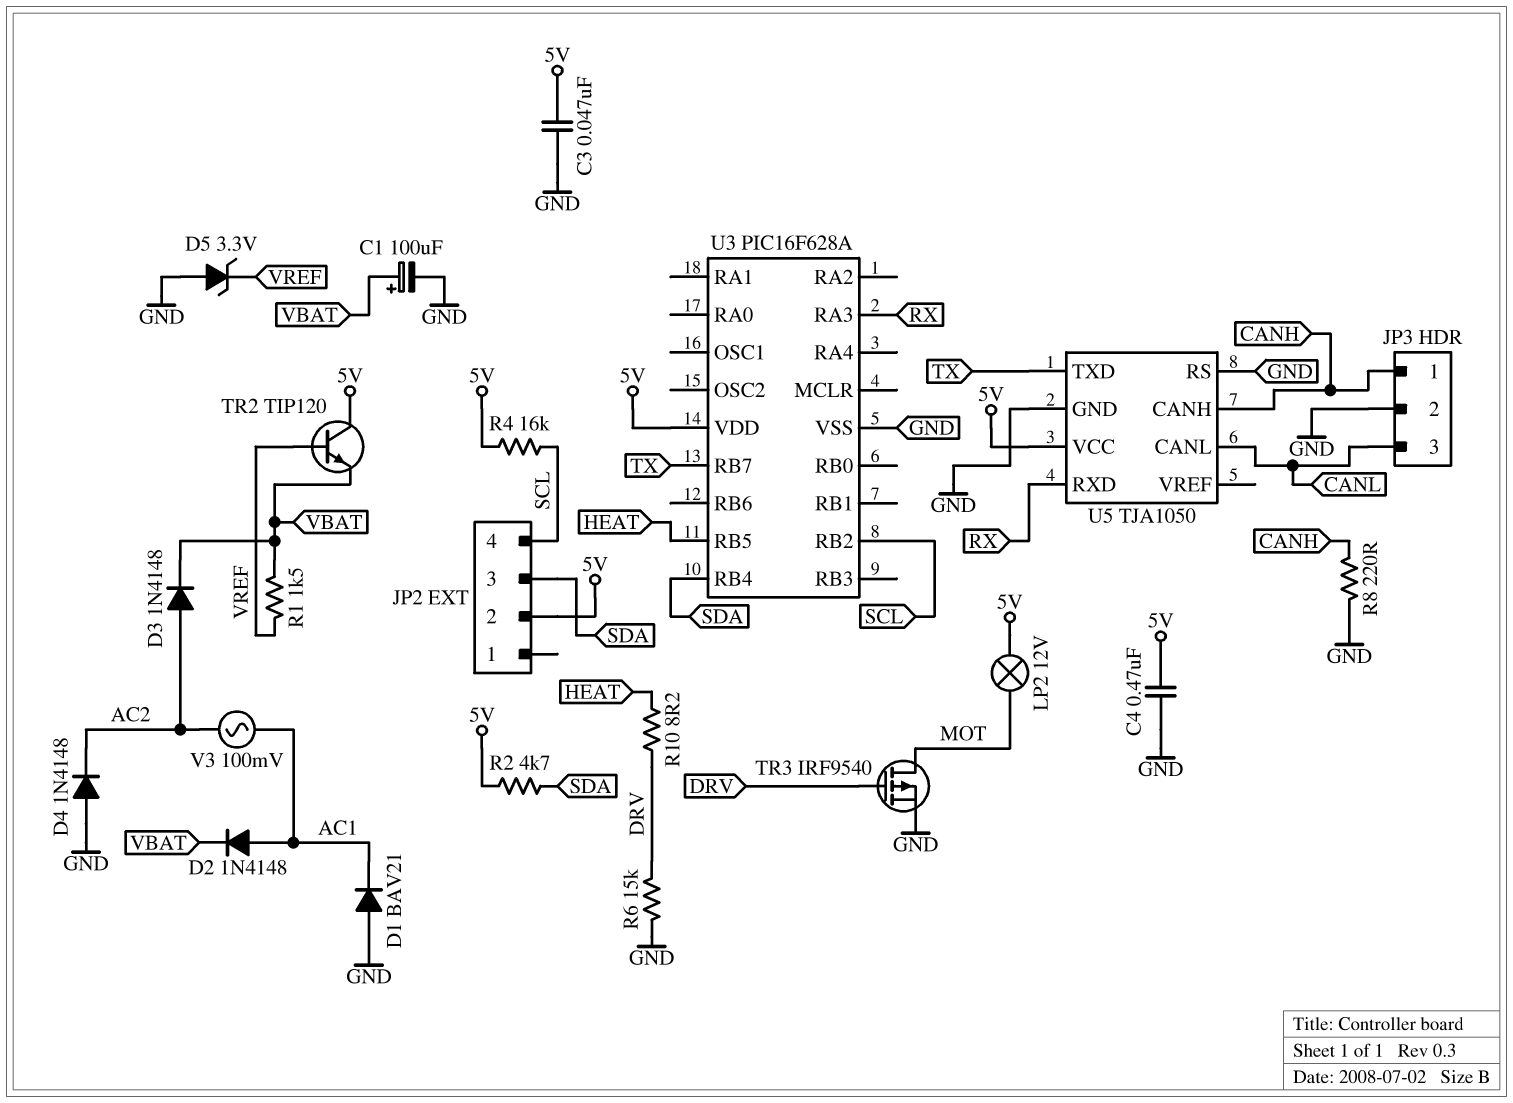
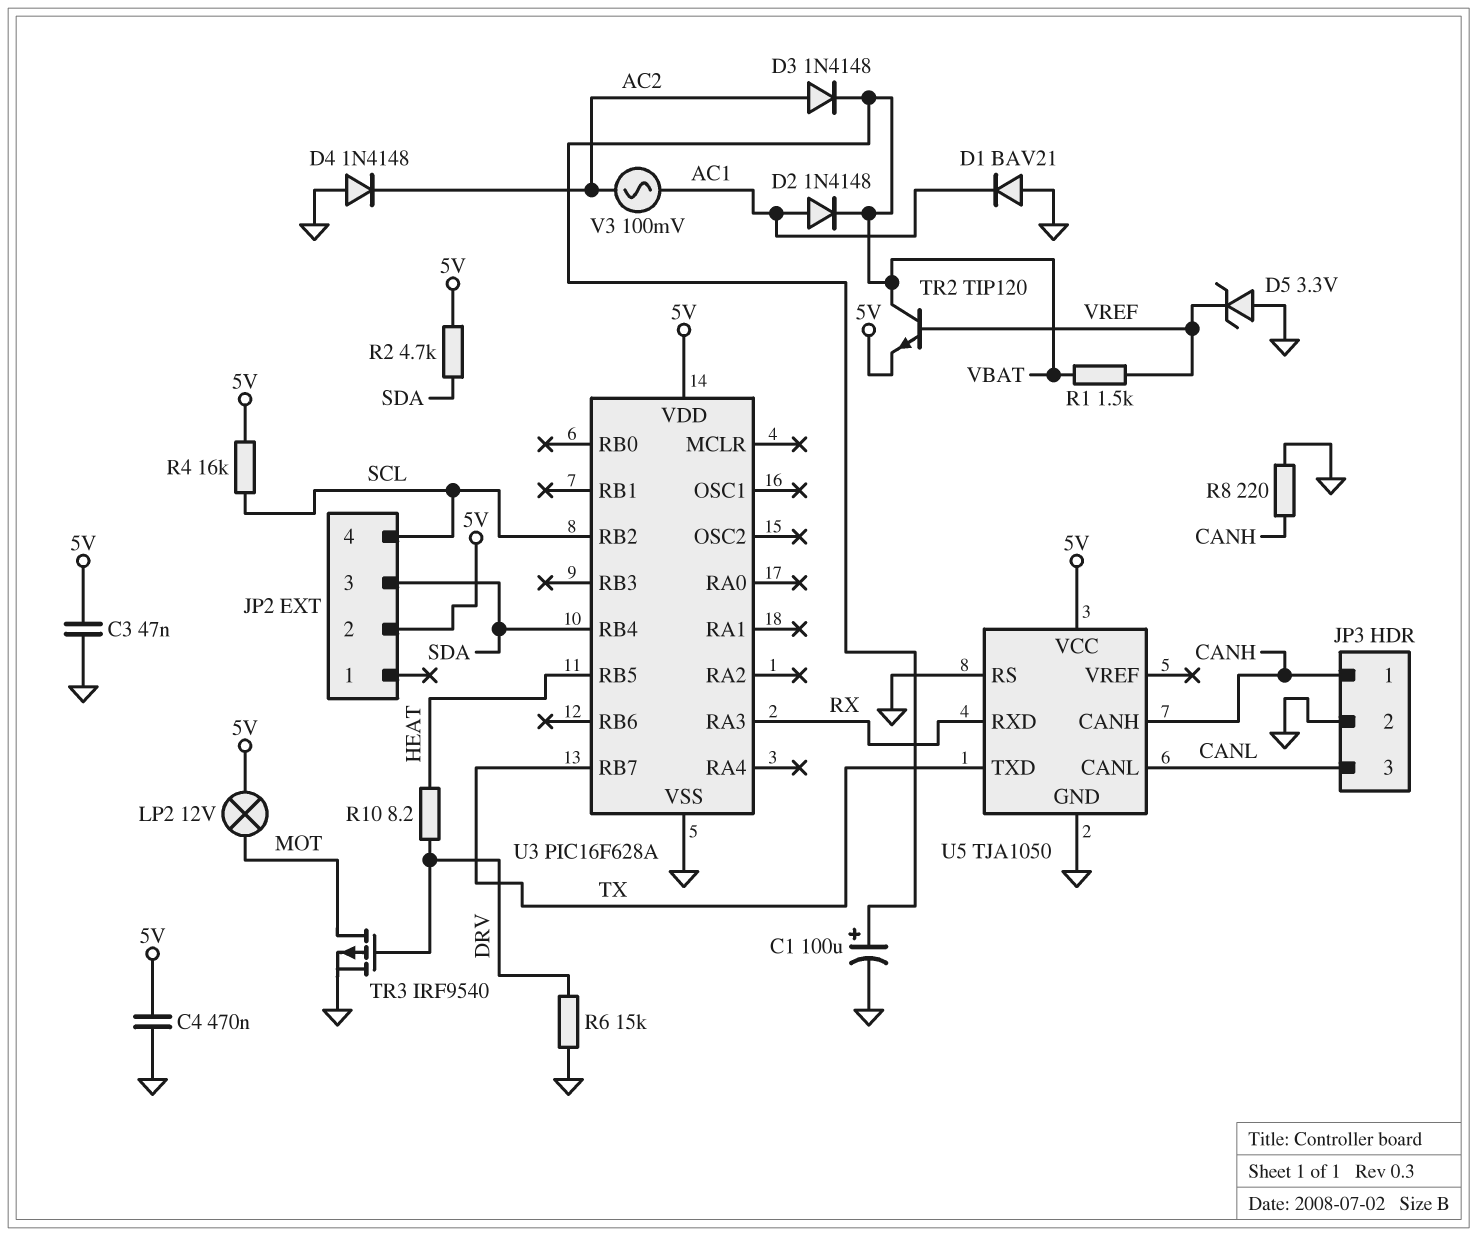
TR2: NPN TIP120 (B VREF, C 5V, E VBAT) -> NPN TIP120 (B VREF, C VBAT, E 5V)

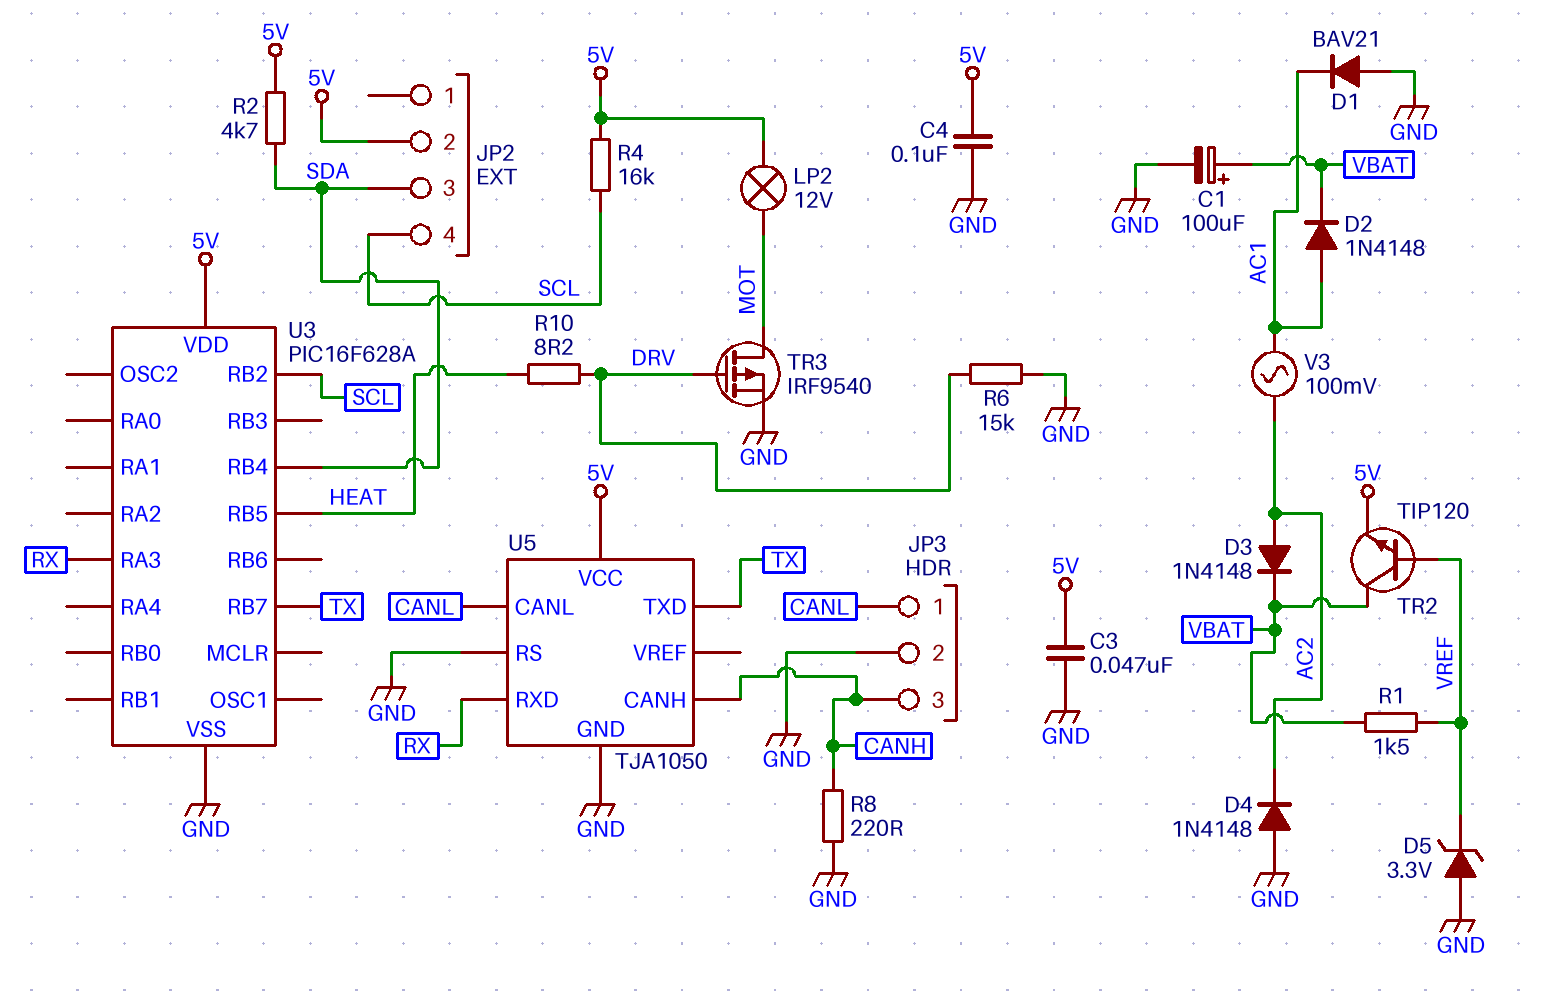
C4: 470nF (5V, GND) -> 100nF (5V, GND)
JP3 pin 1: CANH -> CANL
JP3 pin 3: CANL -> CANH

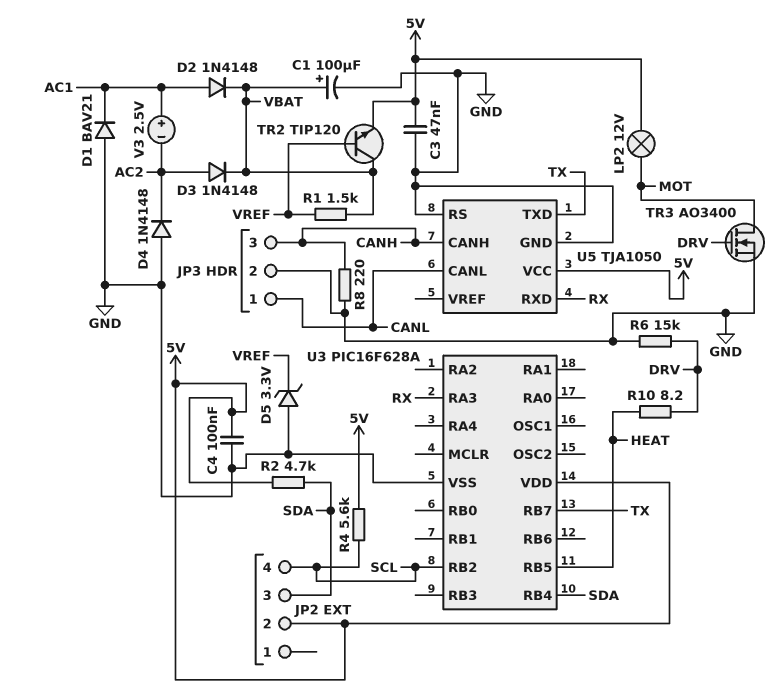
R4: 16k (5V, SCL) -> 5.6k (5V, SCL)
TR3: PMOS IRF9540 (G DRV, D MOT, S GND) -> NMOS AO3400 (G DRV, D MOT, S GND)
V3: AC 100mV (AC1, AC2) -> 2.5V (plus AC1, minus AC2)

